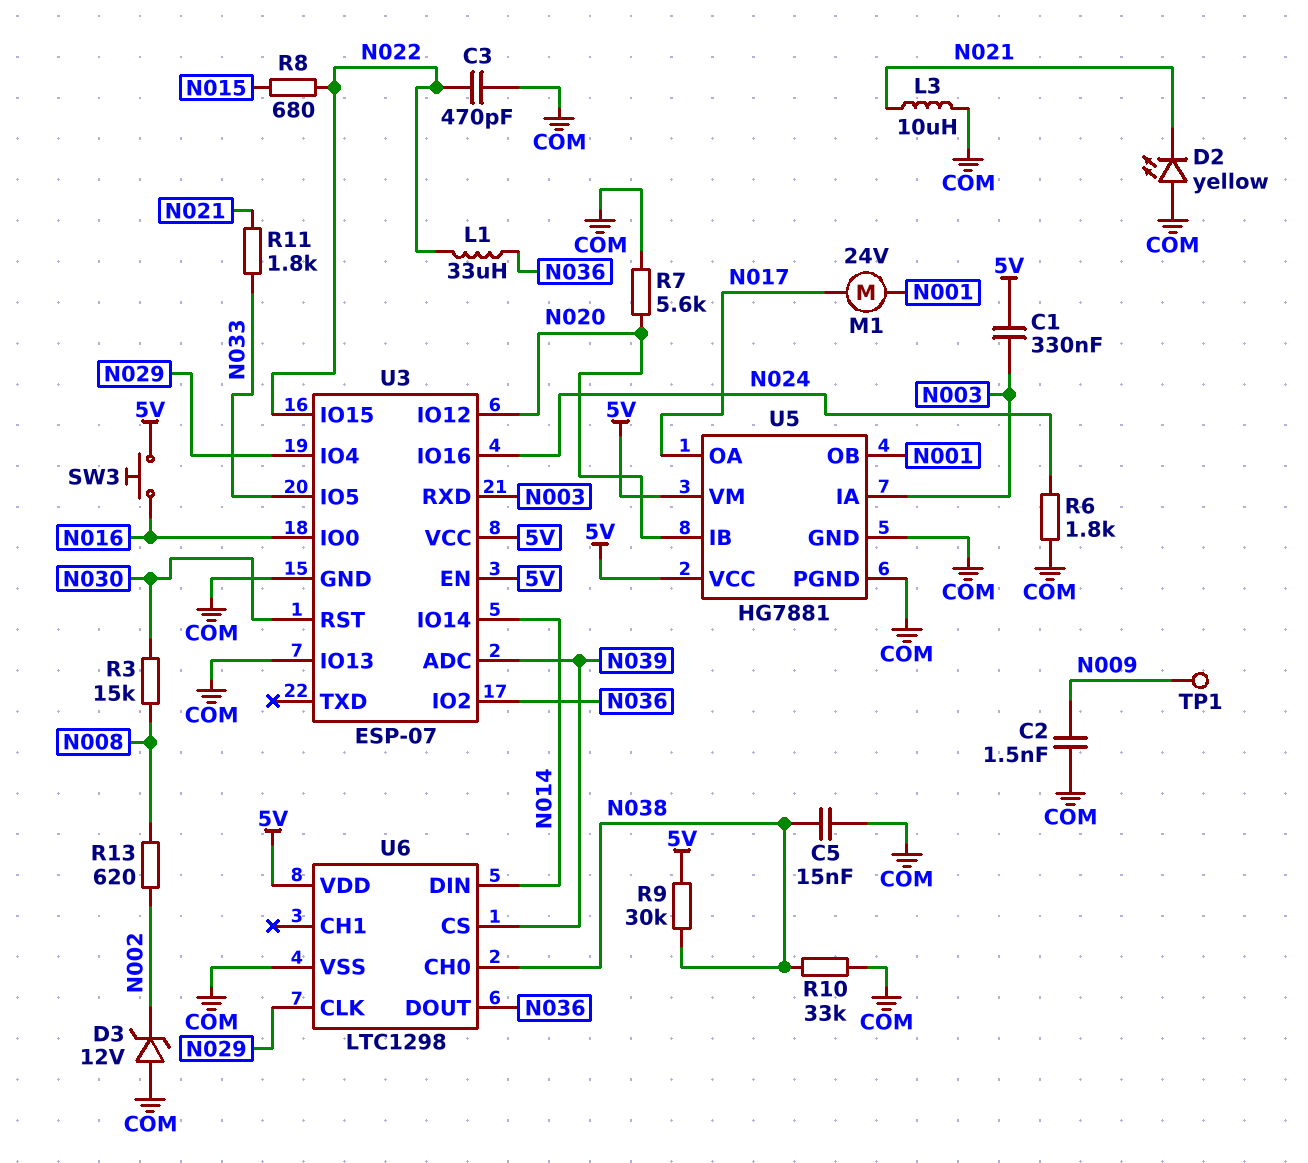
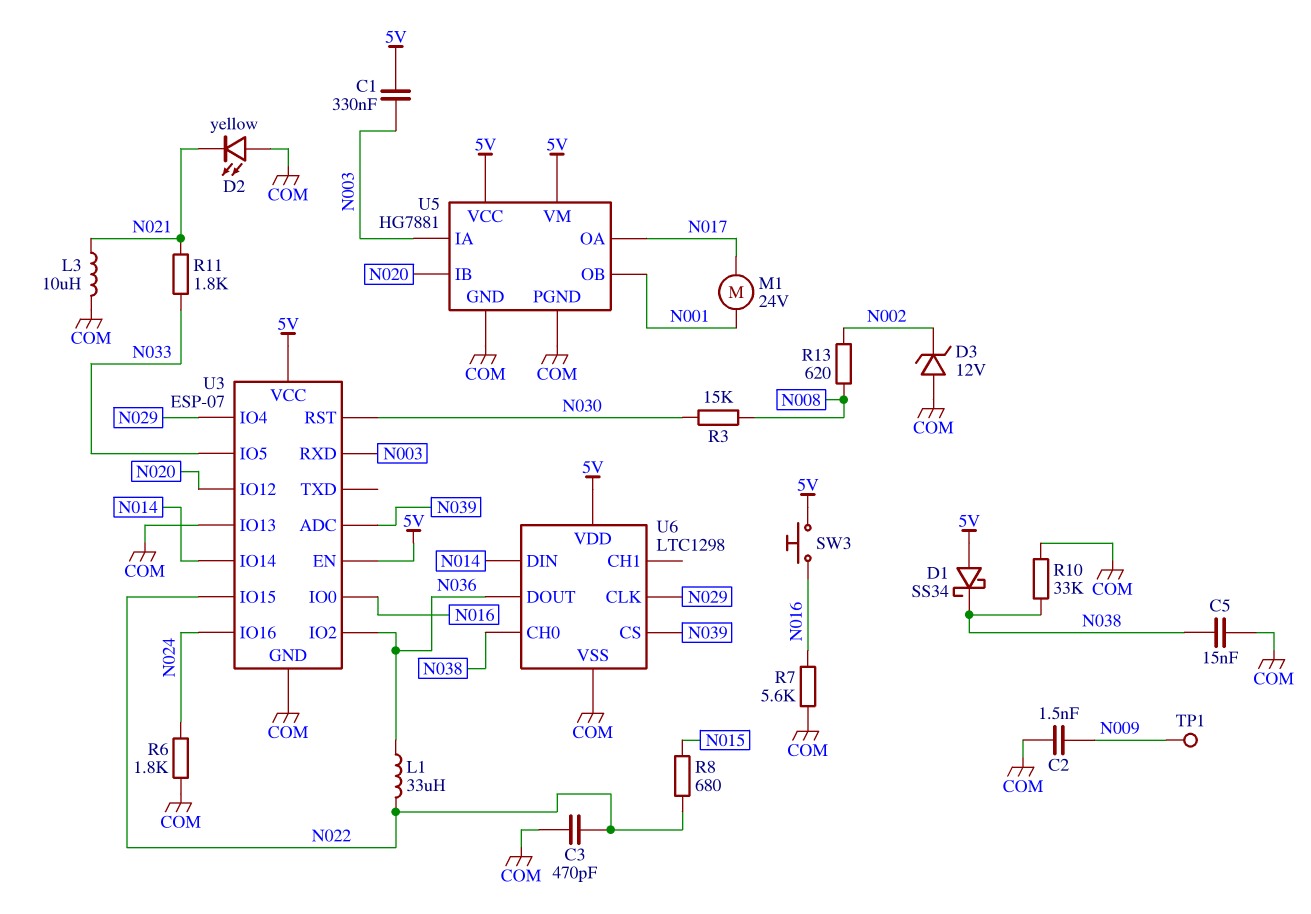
D1: none -> schottky SS34 (A 5V, K N038)
R7: 5.6k (COM, N020) -> 5.6k (COM, N016)
R9: 30k (5V, N038) -> none

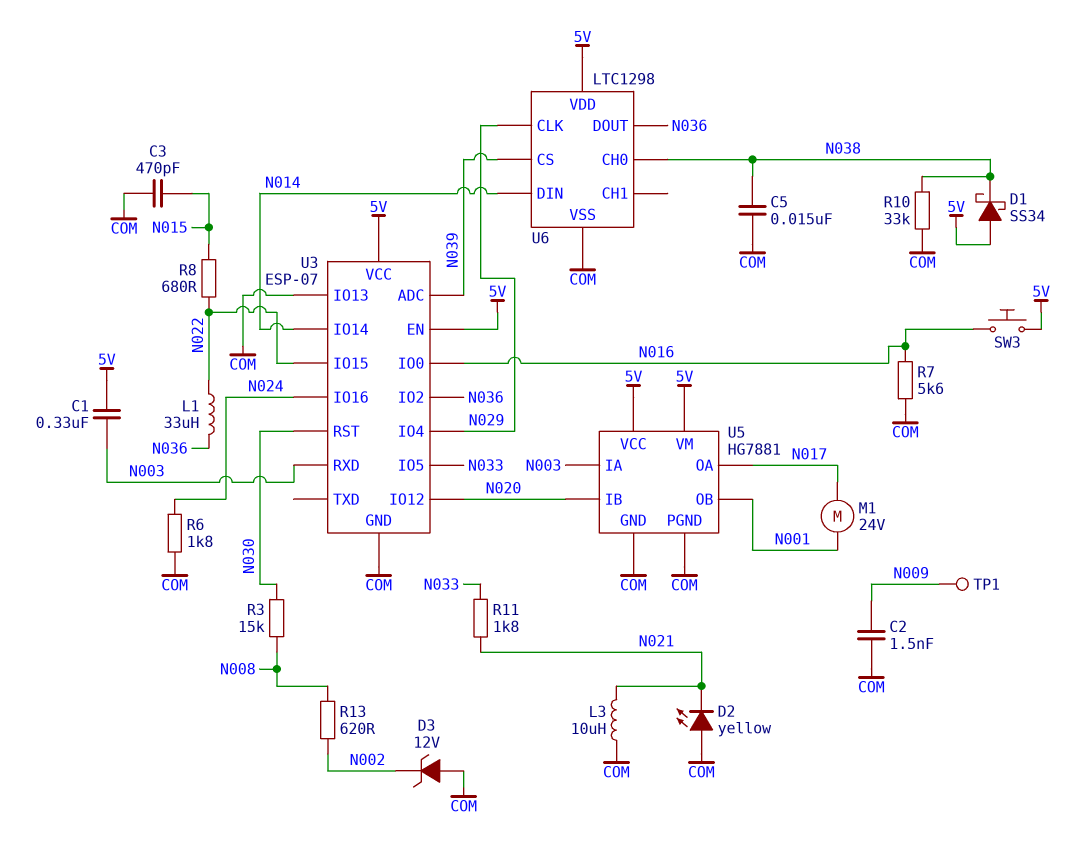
C3: 470pF (COM, N022) -> 470pF (COM, N015)

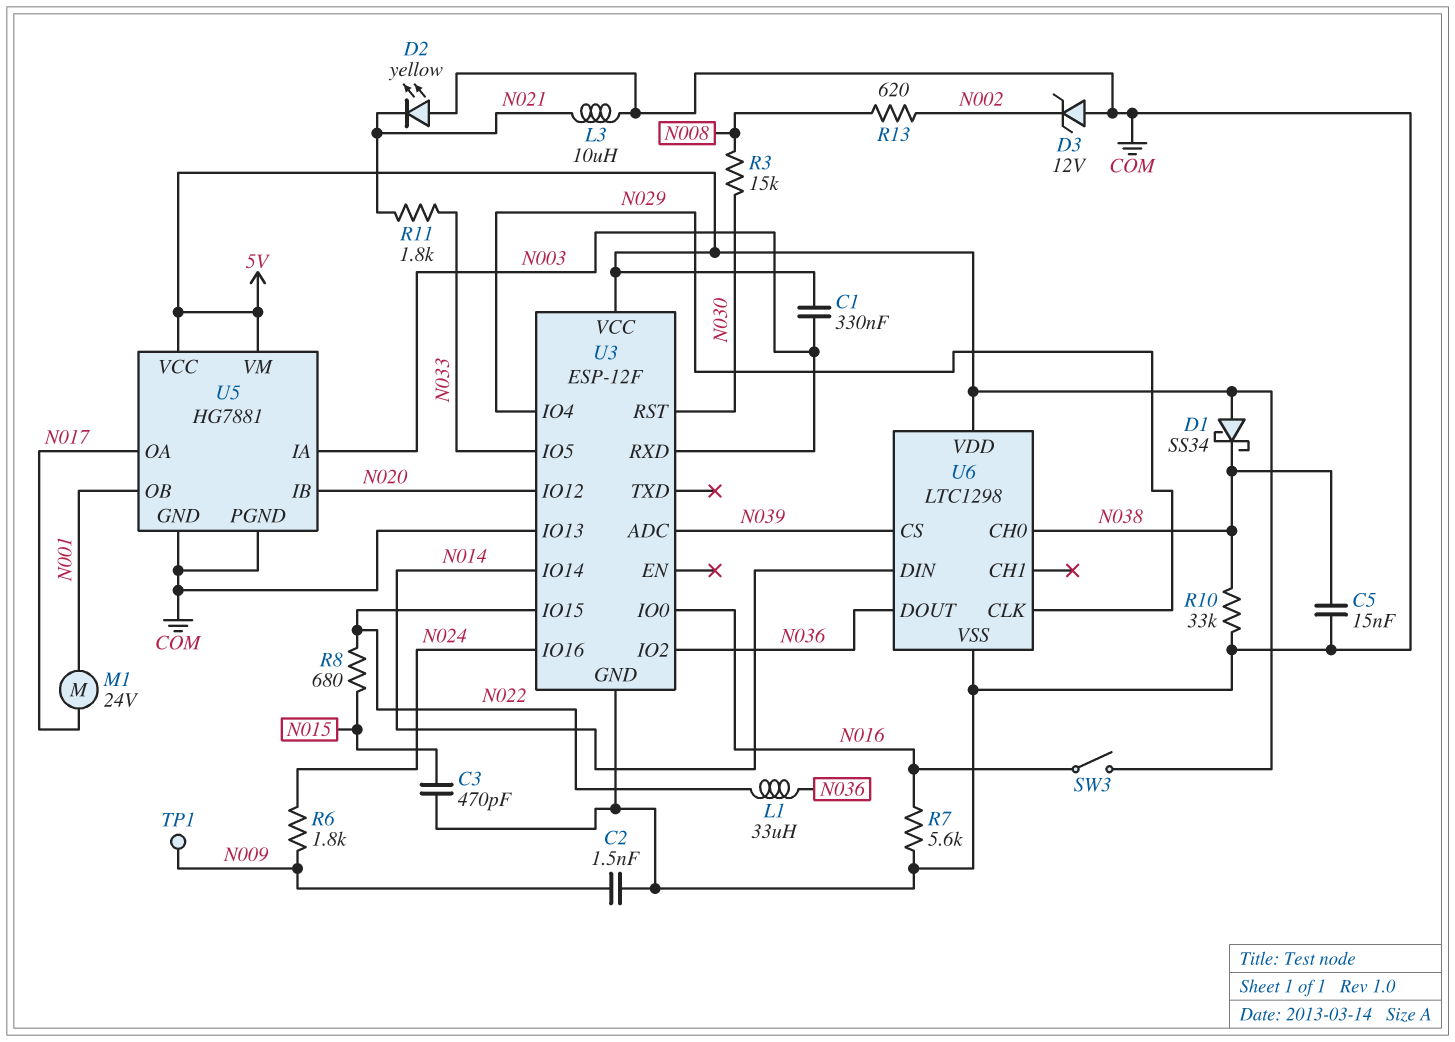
R6: 1.8k (COM, N024) -> 1.8k (N009, N024)
SW3: button (5V, N016) -> switch (5V, N016)
U3: ESP-07 -> ESP-12F
U3 pin EN: 5V -> none

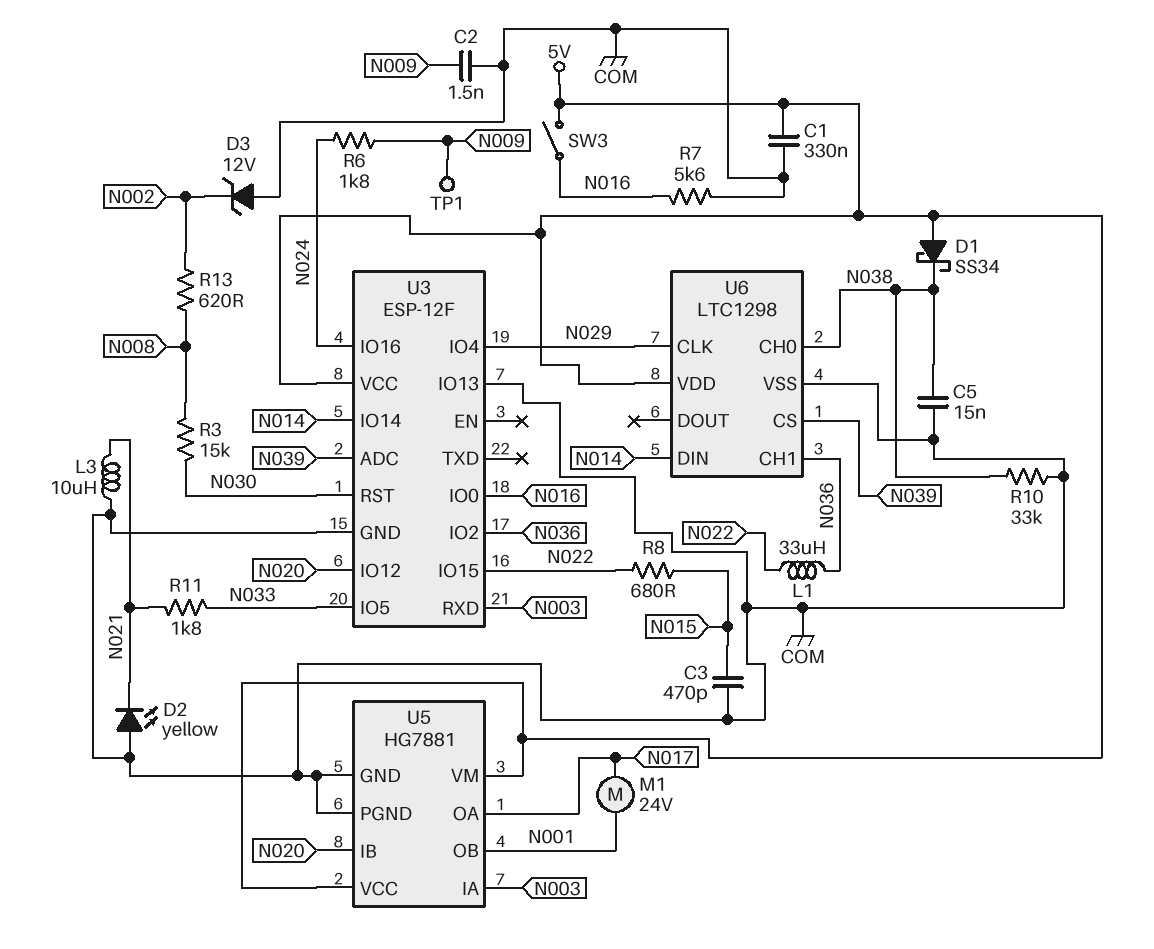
C1: 330nF (5V, N003) -> 330nF (5V, COM)
U6 pin CH1: none -> N036
U6 pin DOUT: N036 -> none

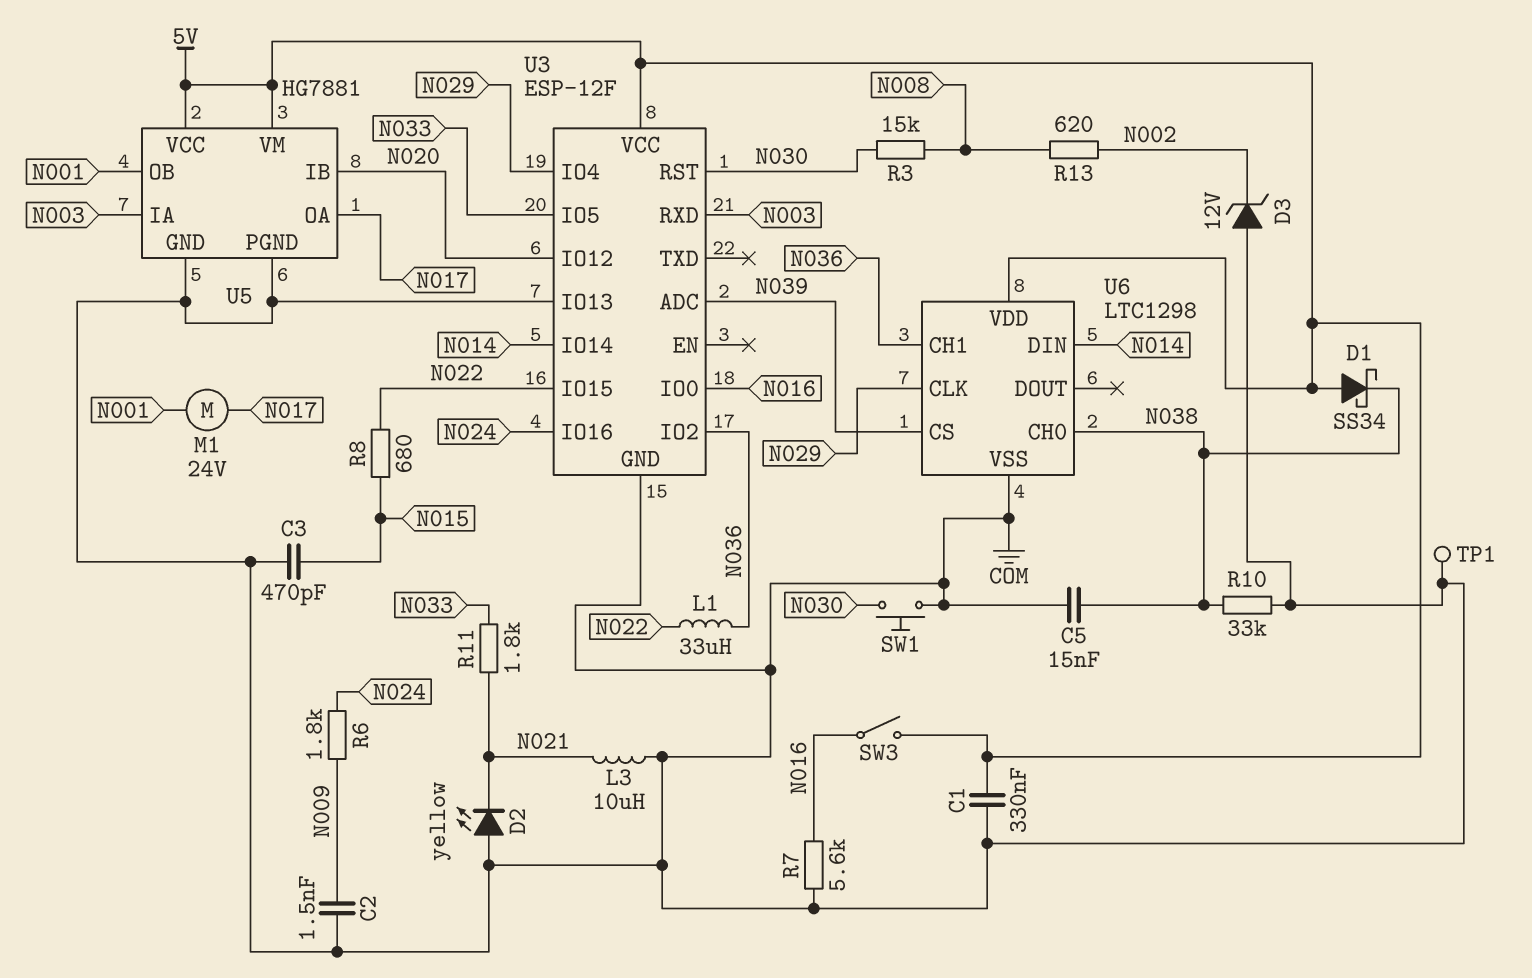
SW1: none -> button (COM, N030)
TP1: test point (N009) -> test point (COM)

